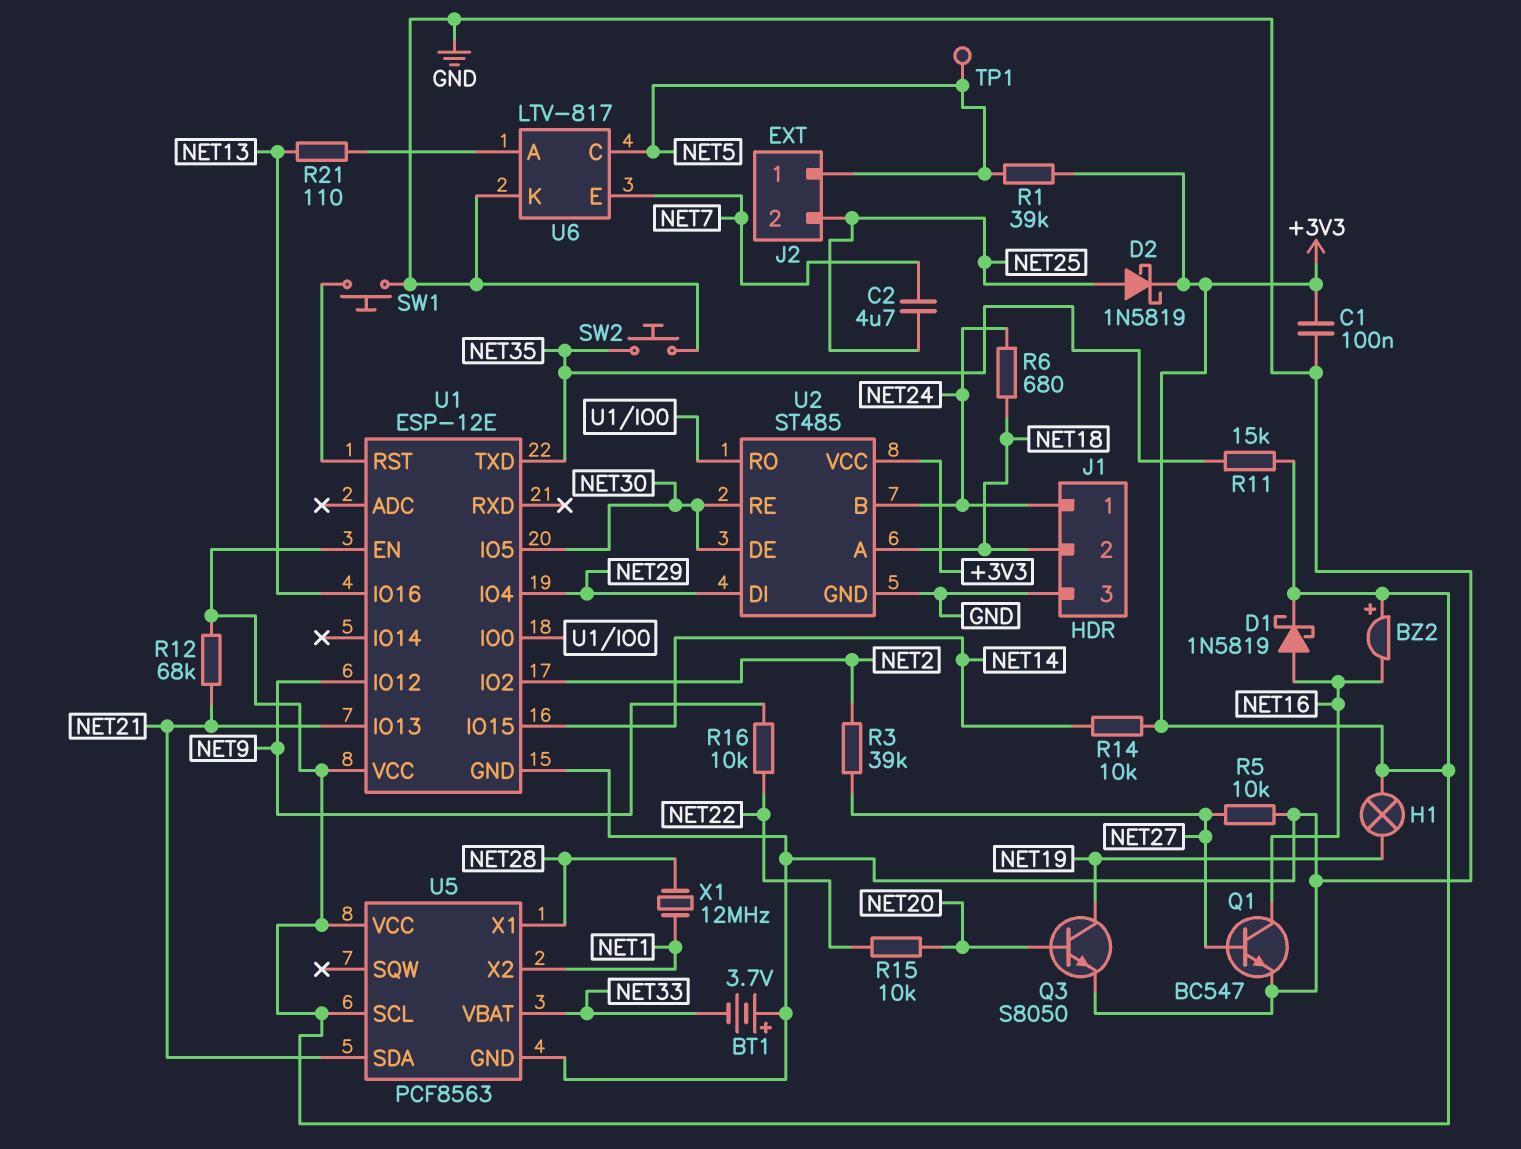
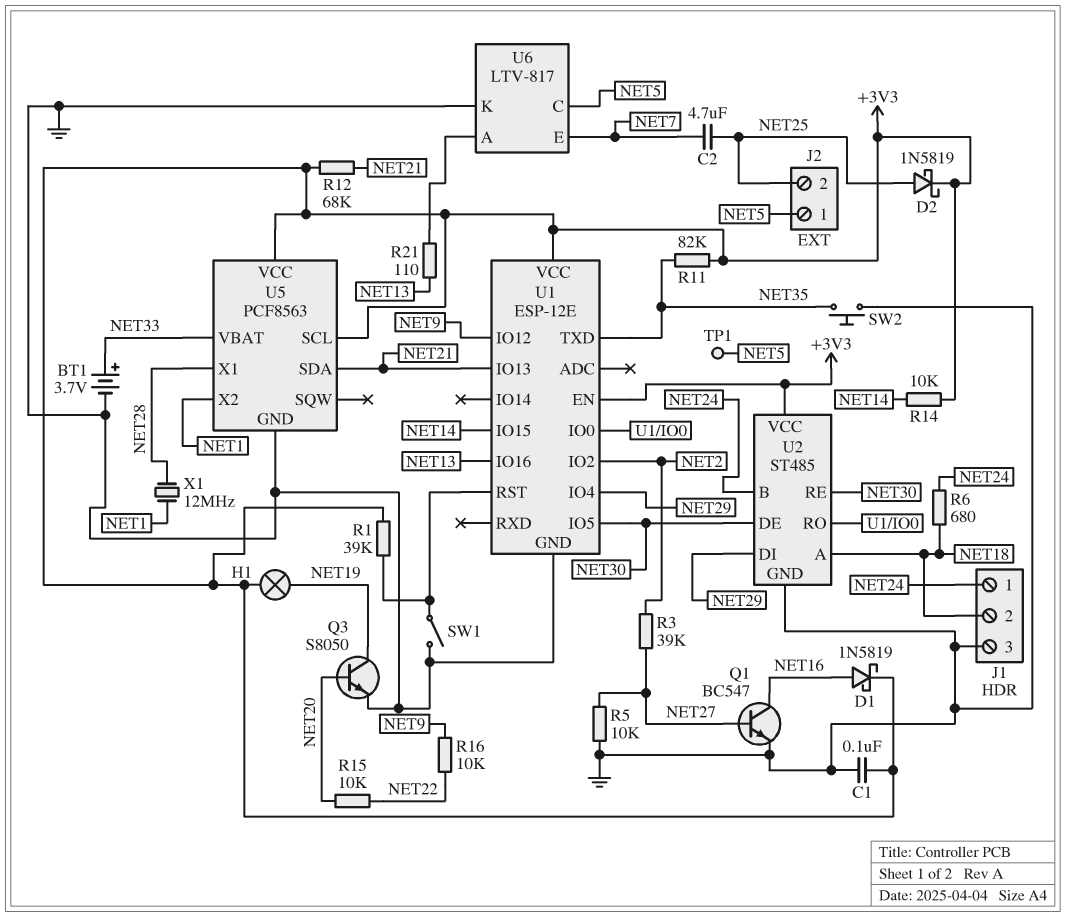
BT1: 3.7V (plus GND, minus NET33) -> 3.7V (plus NET33, minus GND)
BZ2: buzzer (plus +3V3, minus NET16) -> none
R1: 39k (+3V3, NET5) -> 39k (+3V3, U1/RST)
R11: 15k (+3V3, NET35) -> 82k (+3V3, NET35)
SW1: button (GND, U1/RST) -> switch (GND, U1/RST)

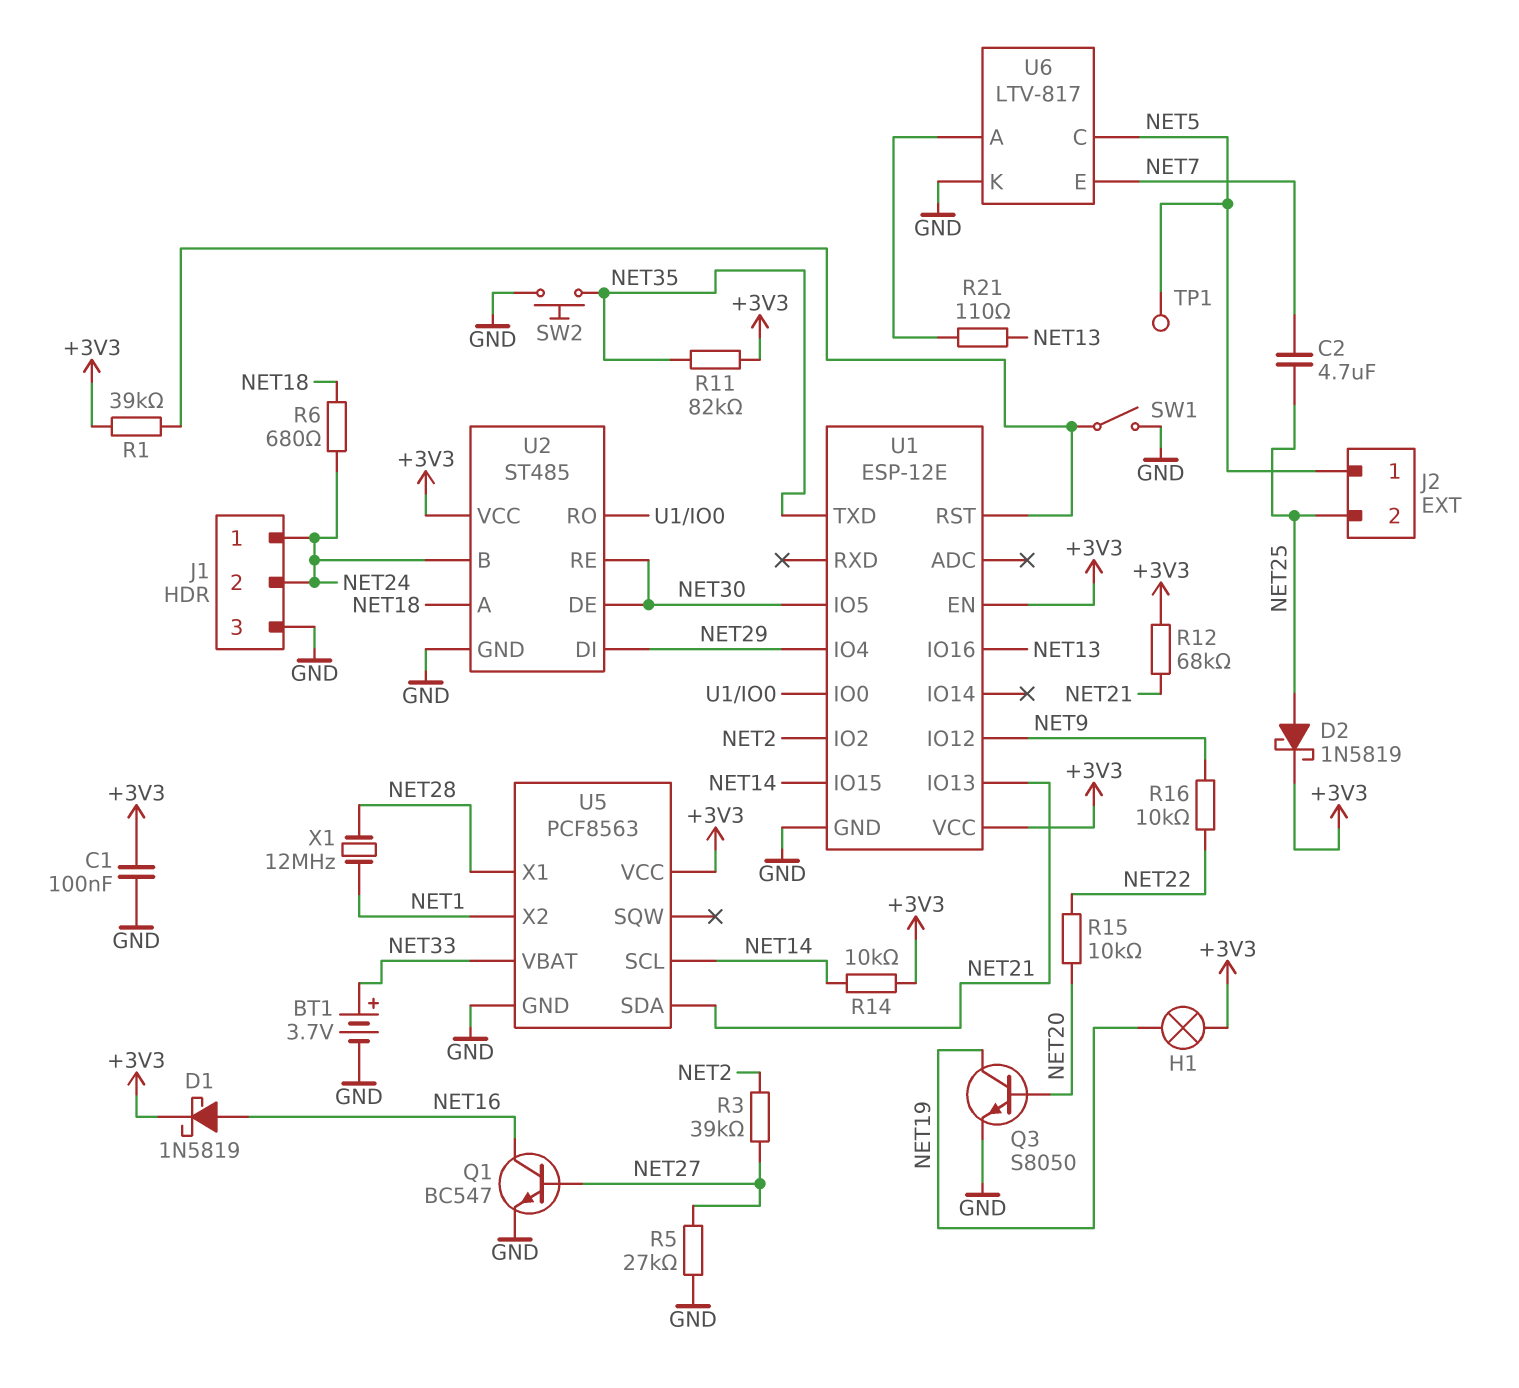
J1 pin 2: NET18 -> NET24
R5: 10k (GND, NET27) -> 27k (GND, NET27)
U5 pin SCL: +3V3 -> NET14

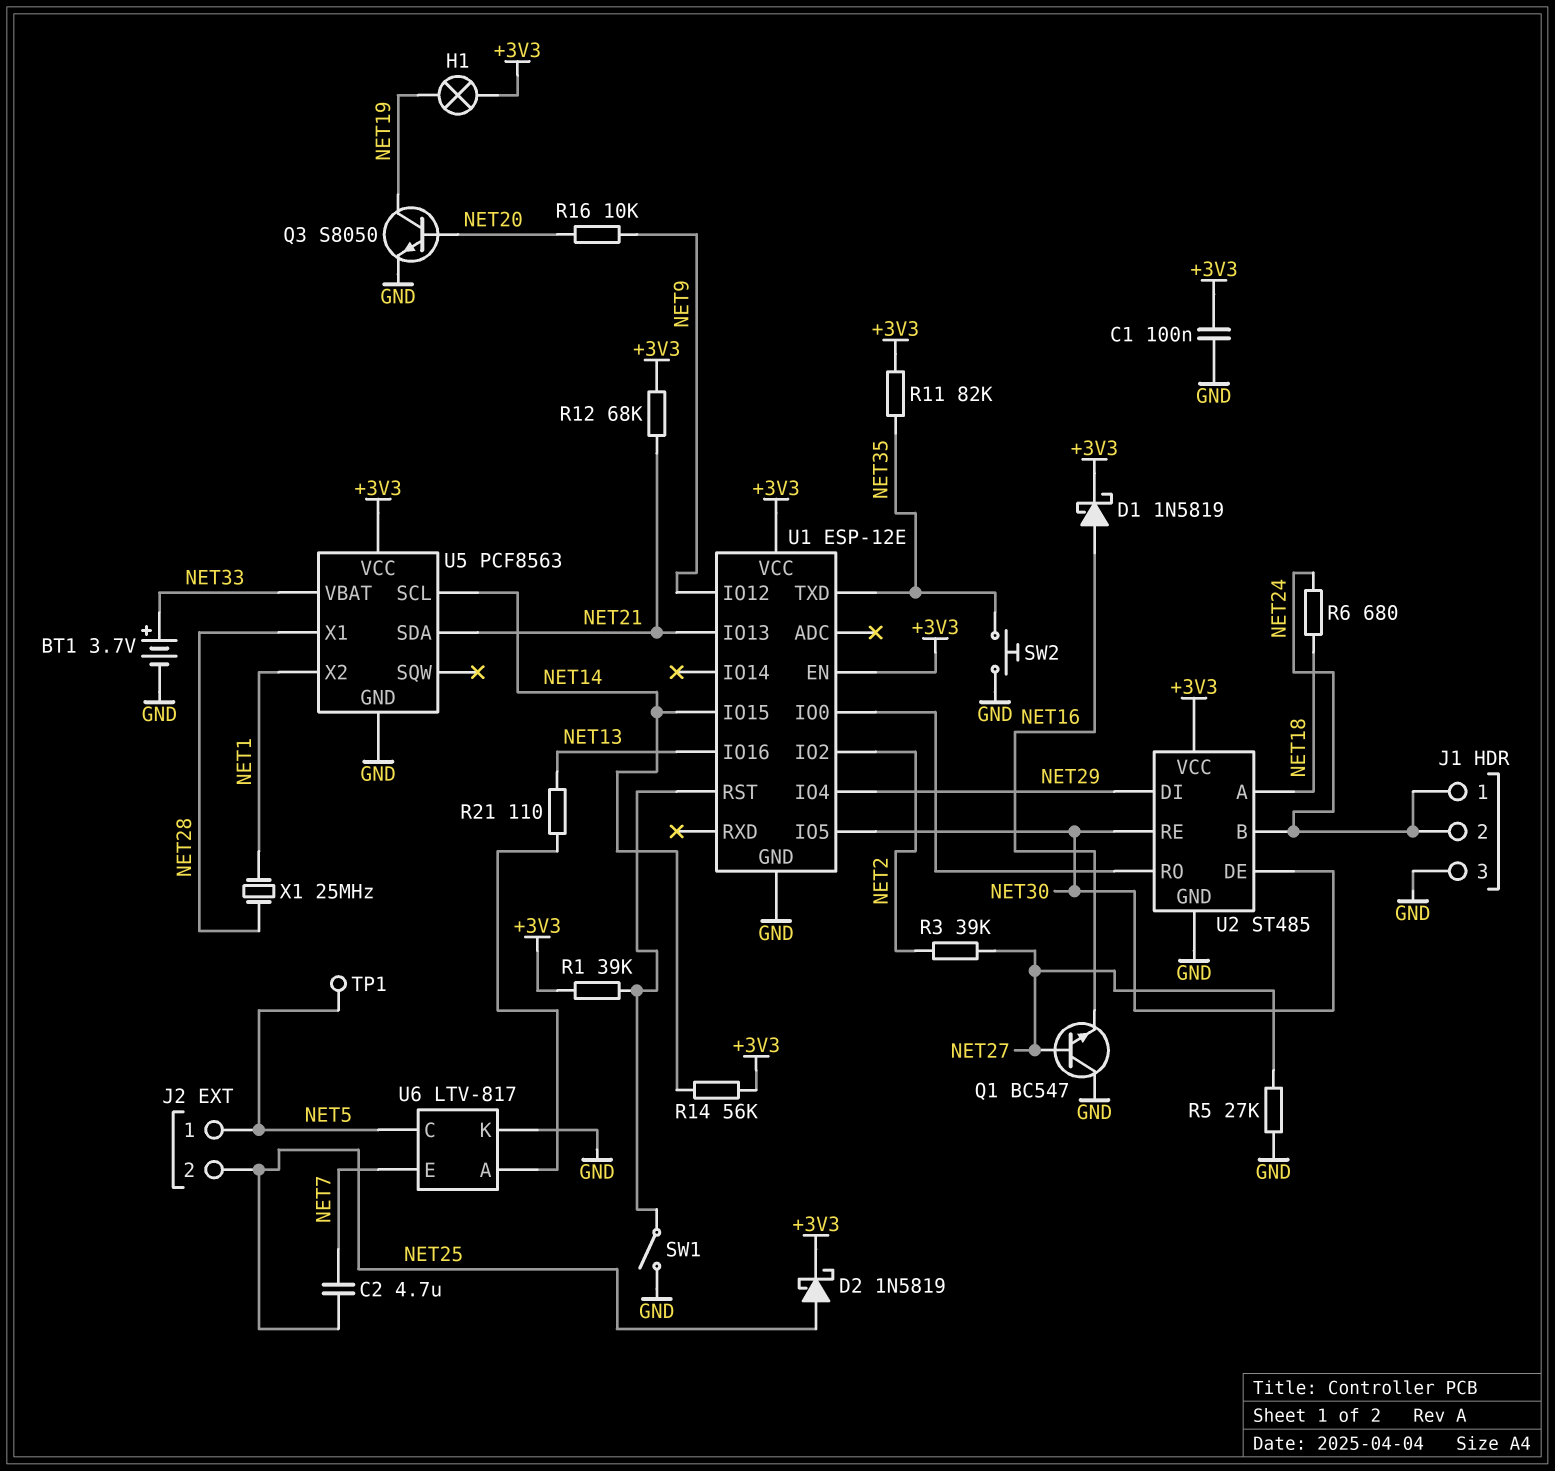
Q1: NPN BC547 (B NET27, C NET16, E GND) -> NPN BC547 (B NET27, C GND, E NET16)
R14: 10k (+3V3, NET14) -> 56k (+3V3, NET14)
R15: 10k (NET20, NET22) -> none
R16: 10k (NET9, NET22) -> 10k (NET9, NET20)
X1: 12MHz (NET1, NET28) -> 25MHz (NET1, NET28)

